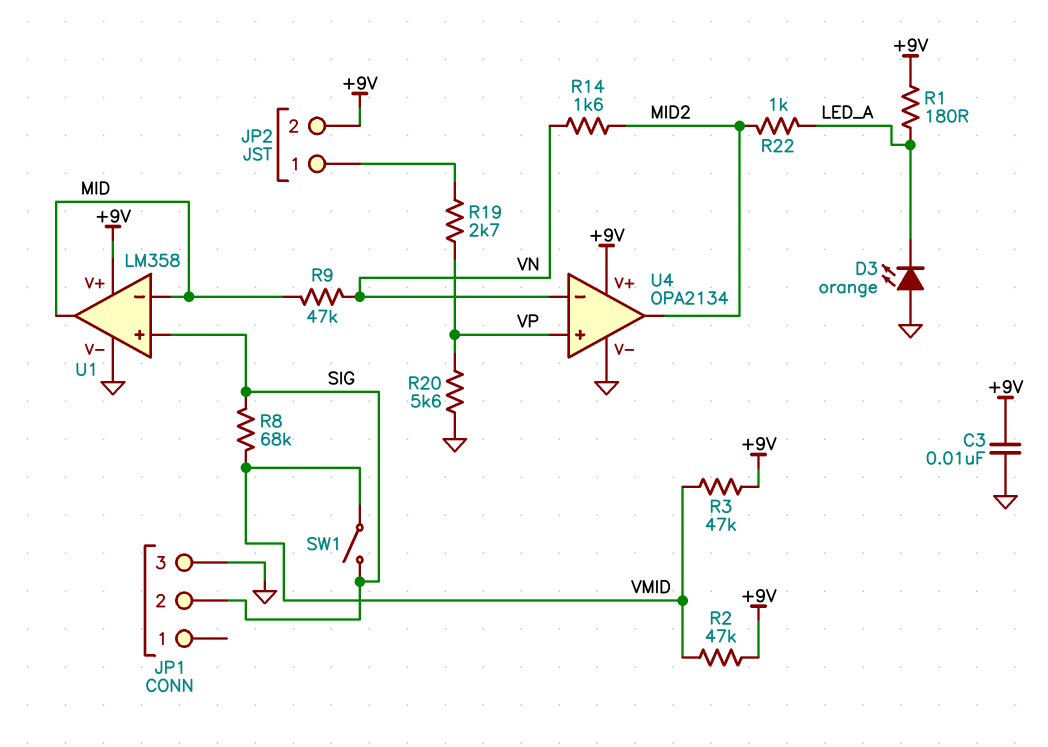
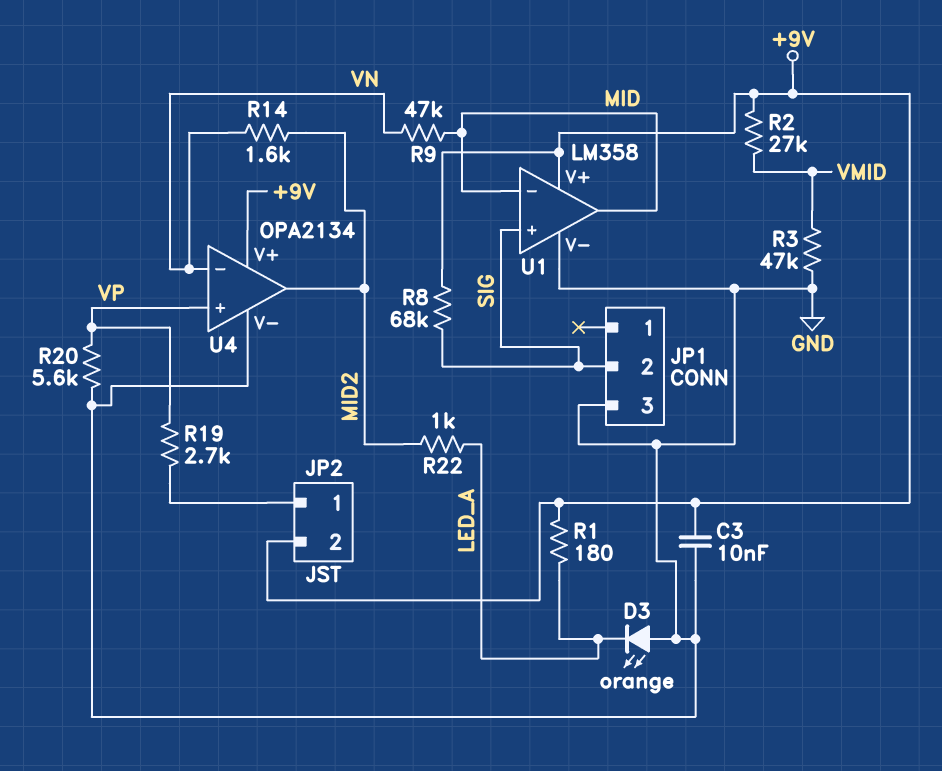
R2: 47k (+9V, VMID) -> 27k (+9V, VMID)
R3: 47k (+9V, VMID) -> 47k (GND, VMID)
R8: 68k (SIG, VMID) -> 68k (+9V, SIG)
SW1: switch (SIG, VMID) -> none

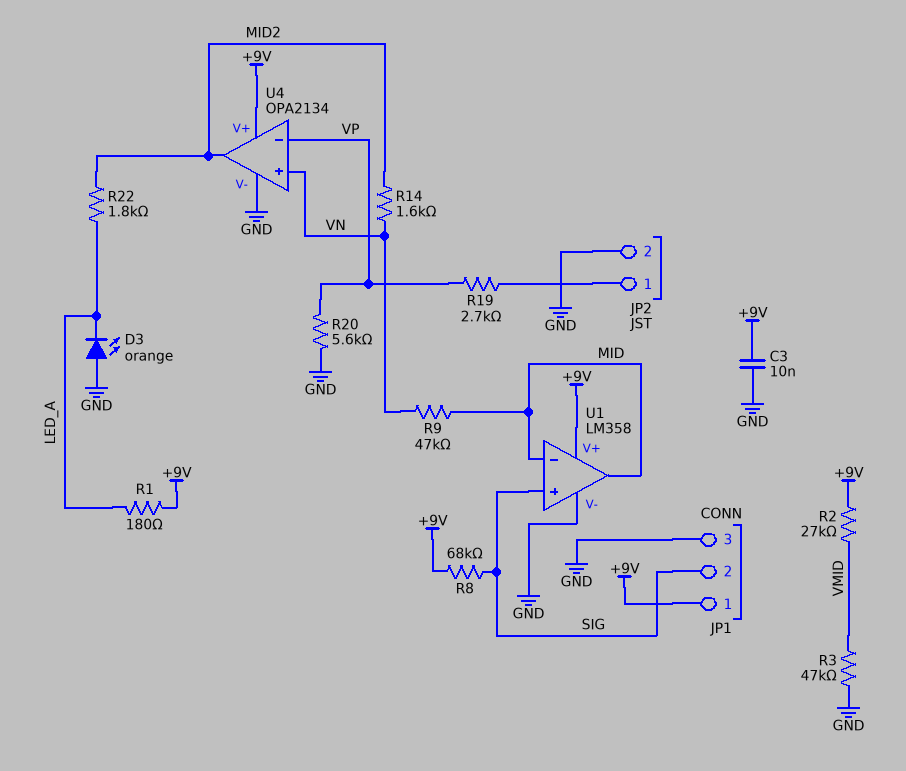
JP1 pin 1: none -> +9V
JP2 pin 2: +9V -> GND
R22: 1k (LED_A, MID2) -> 1.8k (LED_A, MID2)
U4 pin in+: VP -> VN
U4 pin in-: VN -> VP

